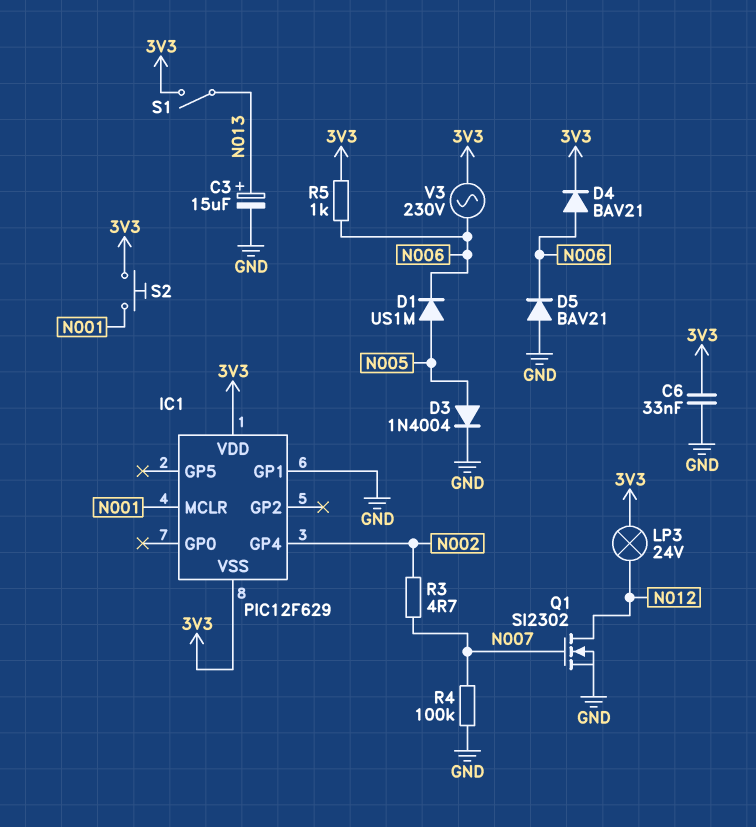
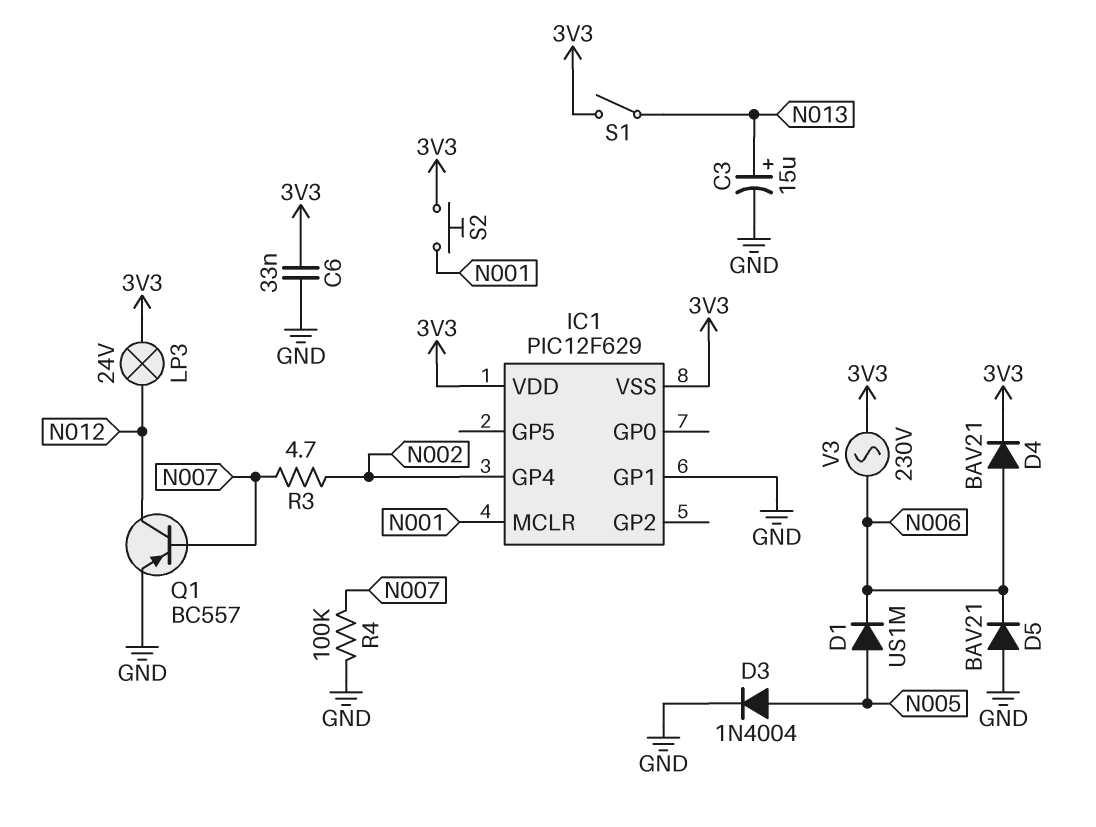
Q1: NMOS SI2302 (G N007, D N012, S GND) -> PNP BC557 (B N007, C N012, E GND)
R5: 1k (3V3, N006) -> none

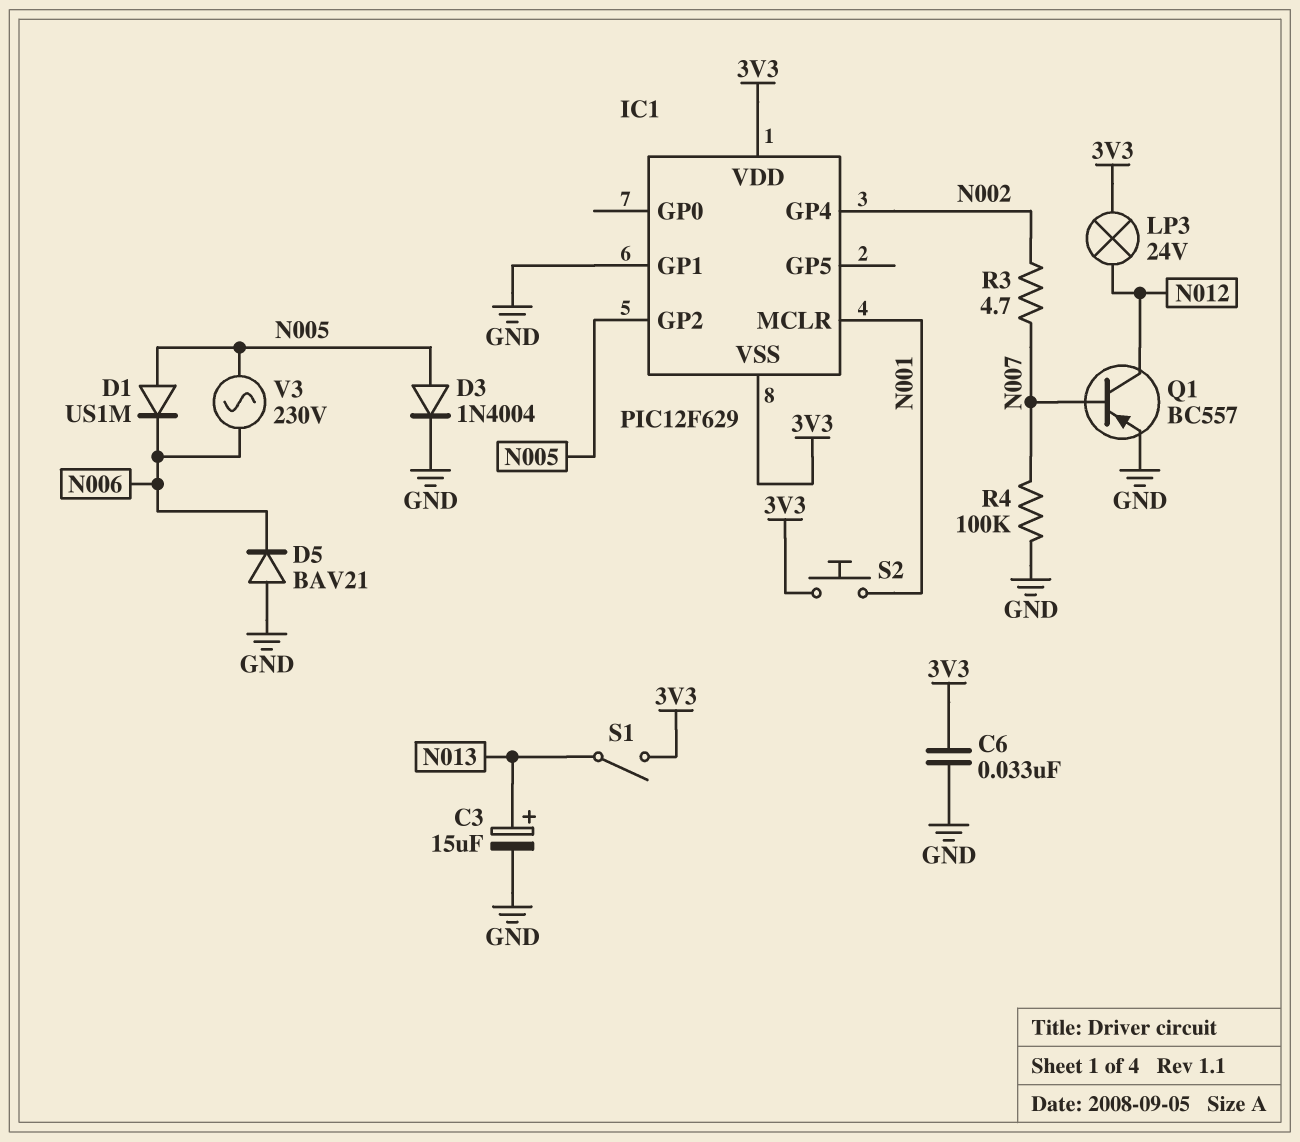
D4: diode BAV21 (A N006, K 3V3) -> none
IC1 pin GP2: none -> N005
V3: AC 230V (3V3, N006) -> AC 230V (N005, N006)

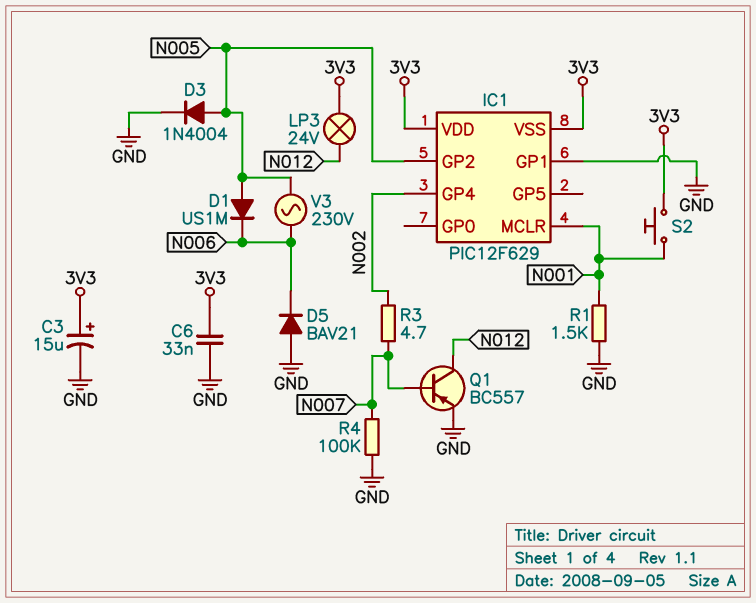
C3: 15uF (plus N013, minus GND) -> 15uF (plus 3V3, minus GND)
R1: none -> 1.5k (GND, N001)
S1: switch (3V3, N013) -> none

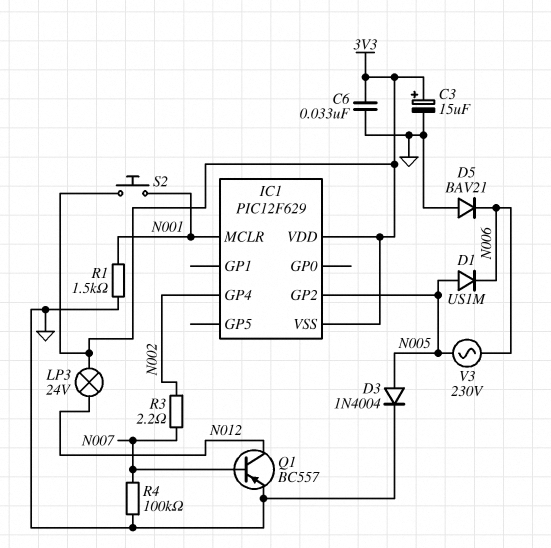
IC1 pin GP1: GND -> none
R3: 4.7 (N002, N007) -> 2.2 (N002, N007)

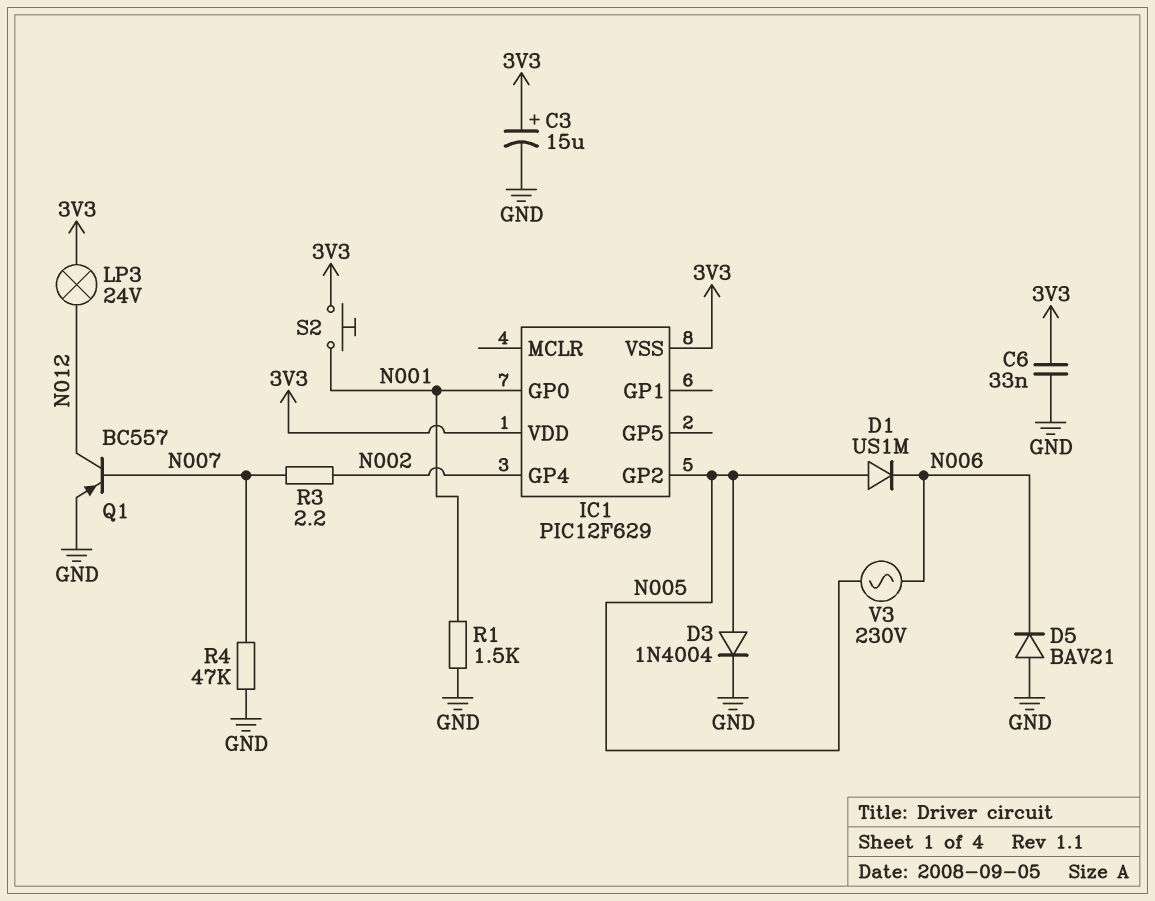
IC1 pin GP0: none -> N001
IC1 pin MCLR: N001 -> none
R4: 100k (GND, N007) -> 47k (GND, N007)

